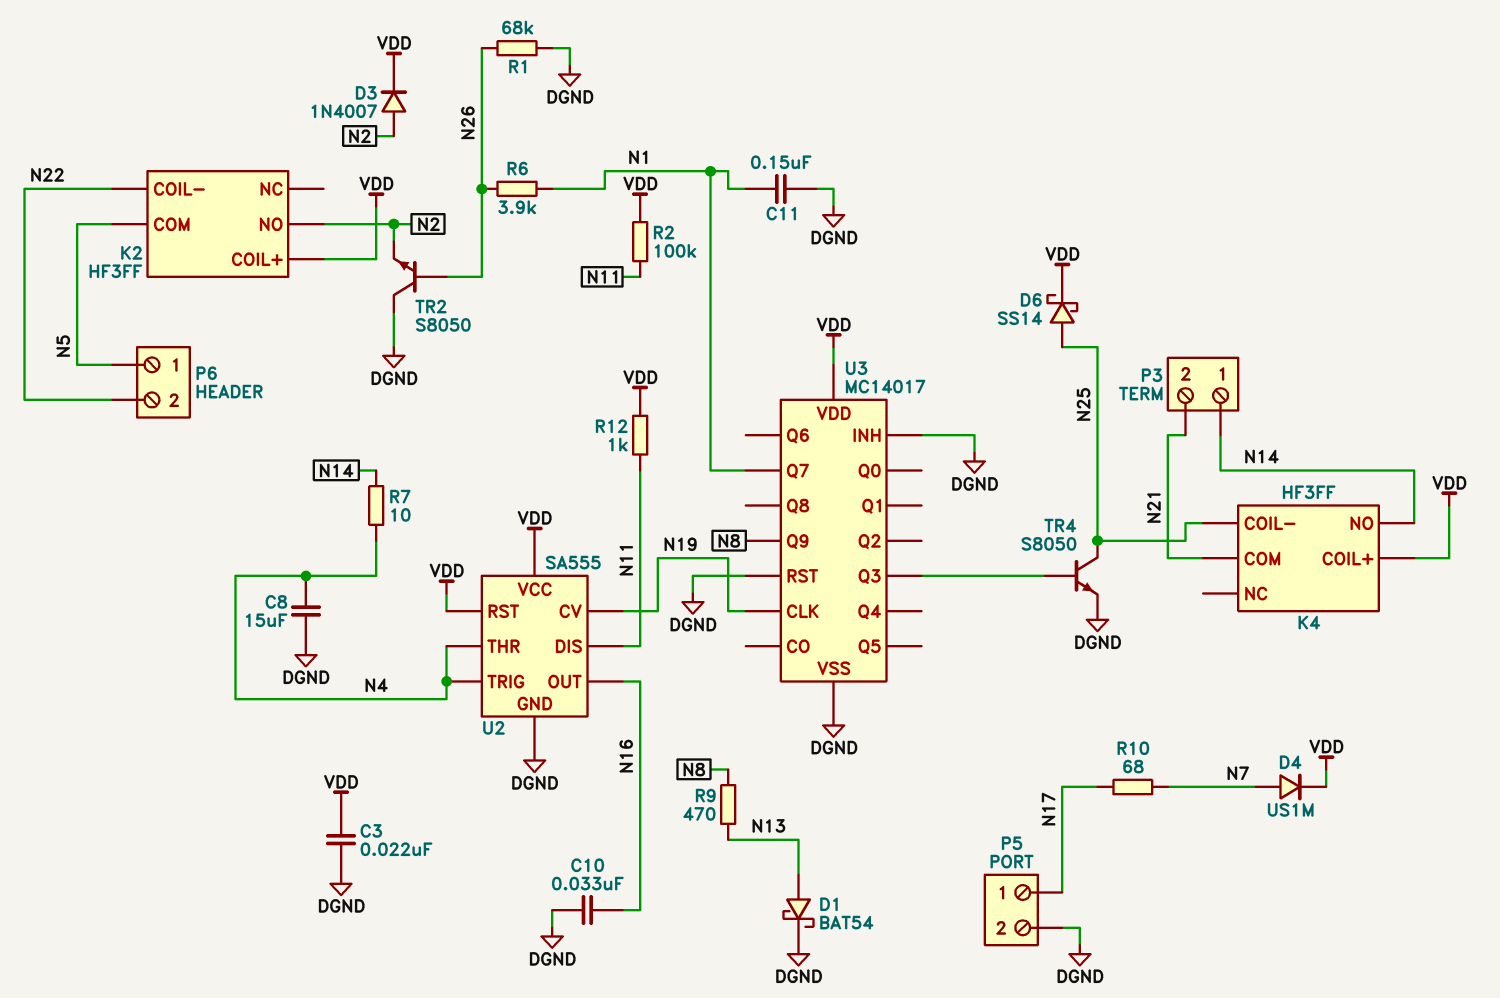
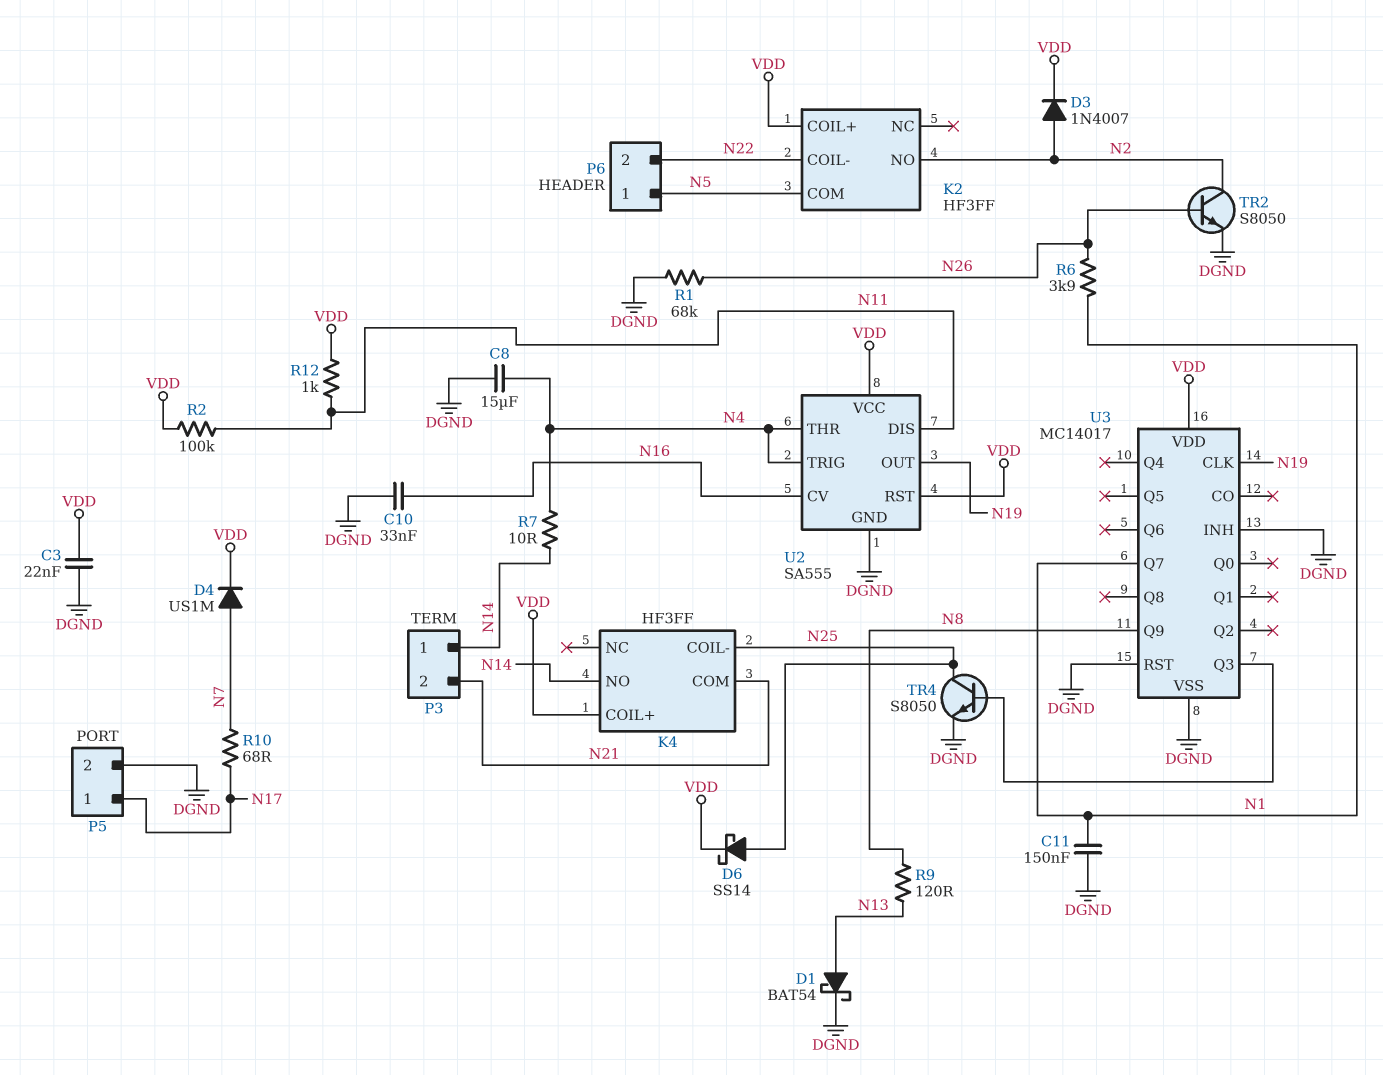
R9: 470 (N8, N13) -> 120 (N8, N13)
TR2: NPN S8050 (B N26, C DGND, E N2) -> NPN S8050 (B N26, C N2, E DGND)
U2 pin CV: N19 -> N16
U2 pin OUT: N16 -> N19

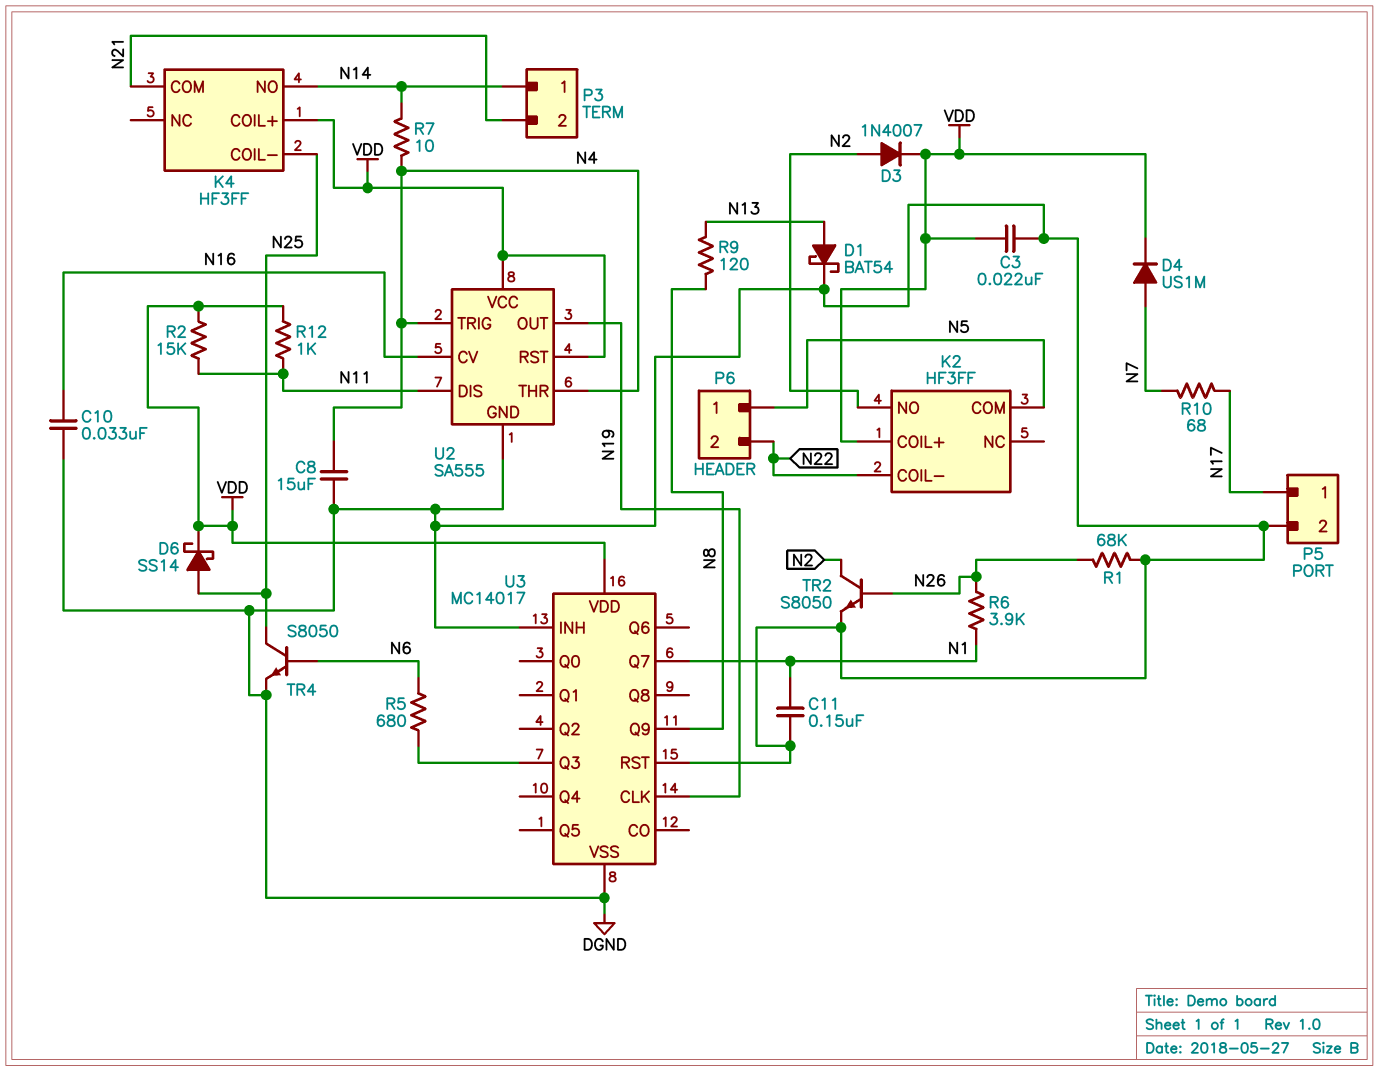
R2: 100k (N11, VDD) -> 15k (N11, VDD)
R5: none -> 680 (N6, U3/Q3)
TR4: NPN S8050 (B U3/Q3, C N25, E DGND) -> NPN S8050 (B N6, C N25, E DGND)

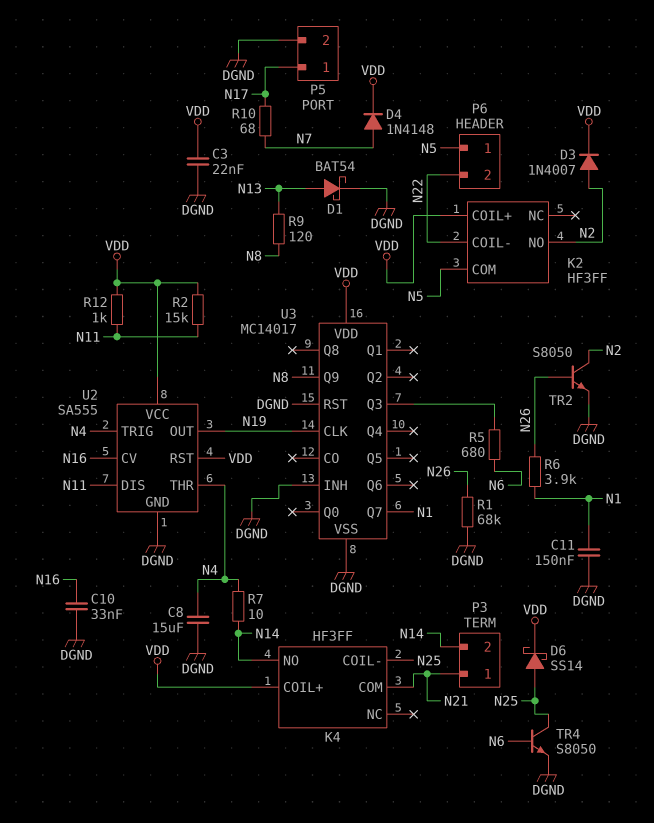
D4: diode US1M (A N7, K VDD) -> diode 1N4148 (A N7, K VDD)
P3 pin 1: N14 -> N21
P3 pin 2: N21 -> N14

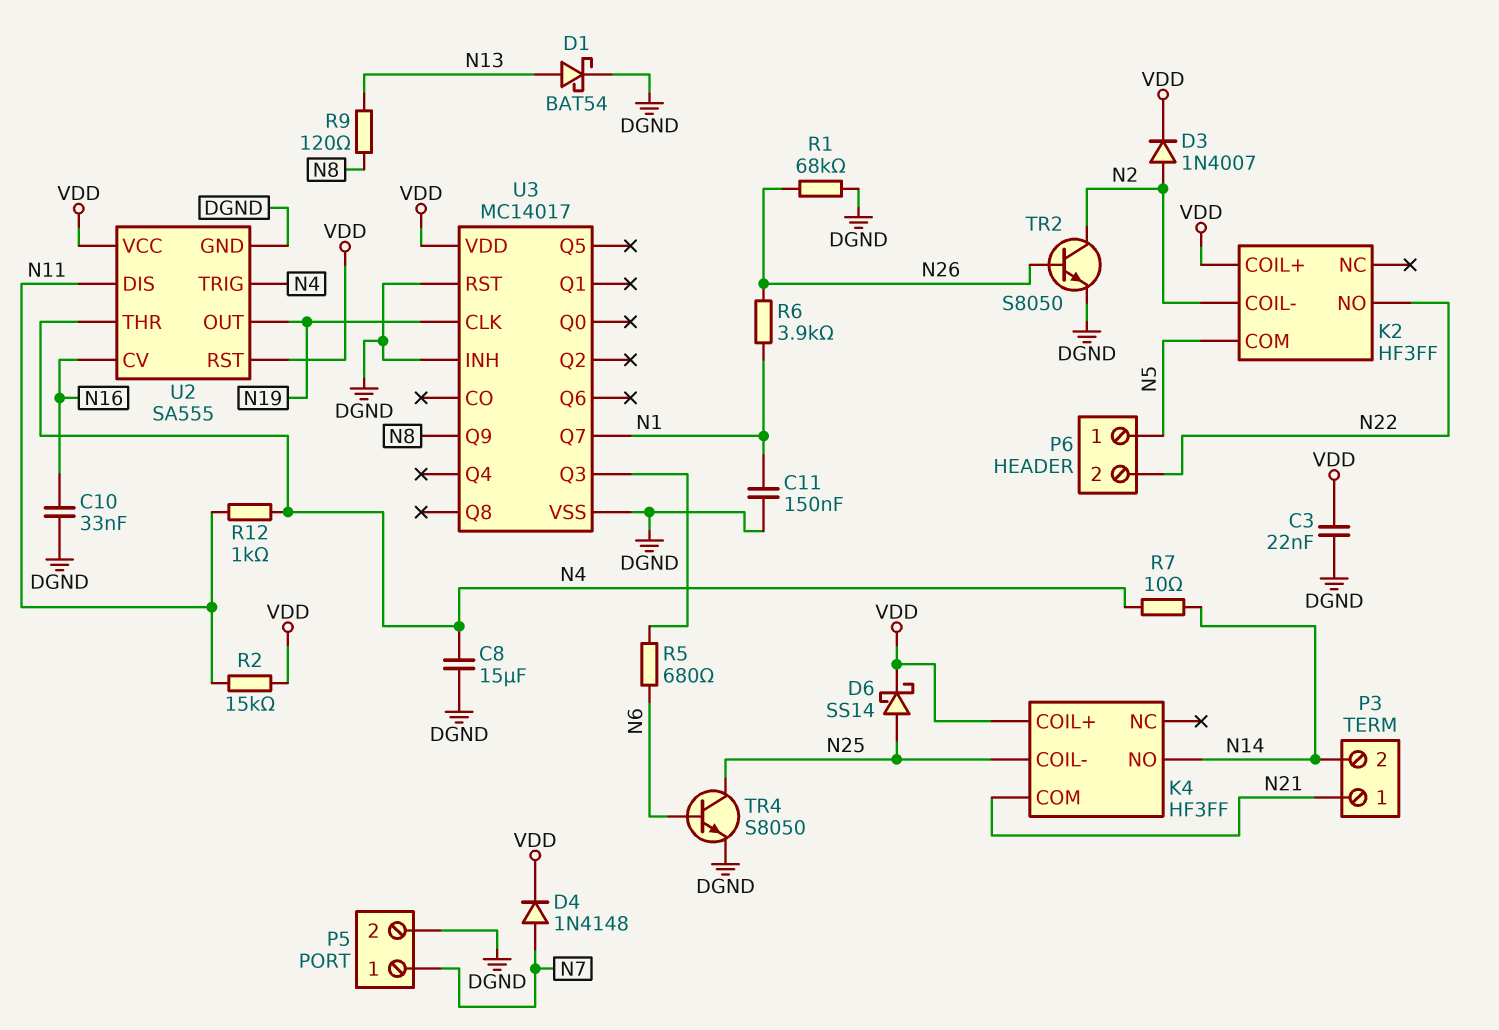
K2 pin COIL-: N22 -> N2
K2 pin NO: N2 -> N22
P5 pin 1: N17 -> N7
R10: 68 (N7, N17) -> none
R12: 1k (N11, VDD) -> 1k (N4, N11)

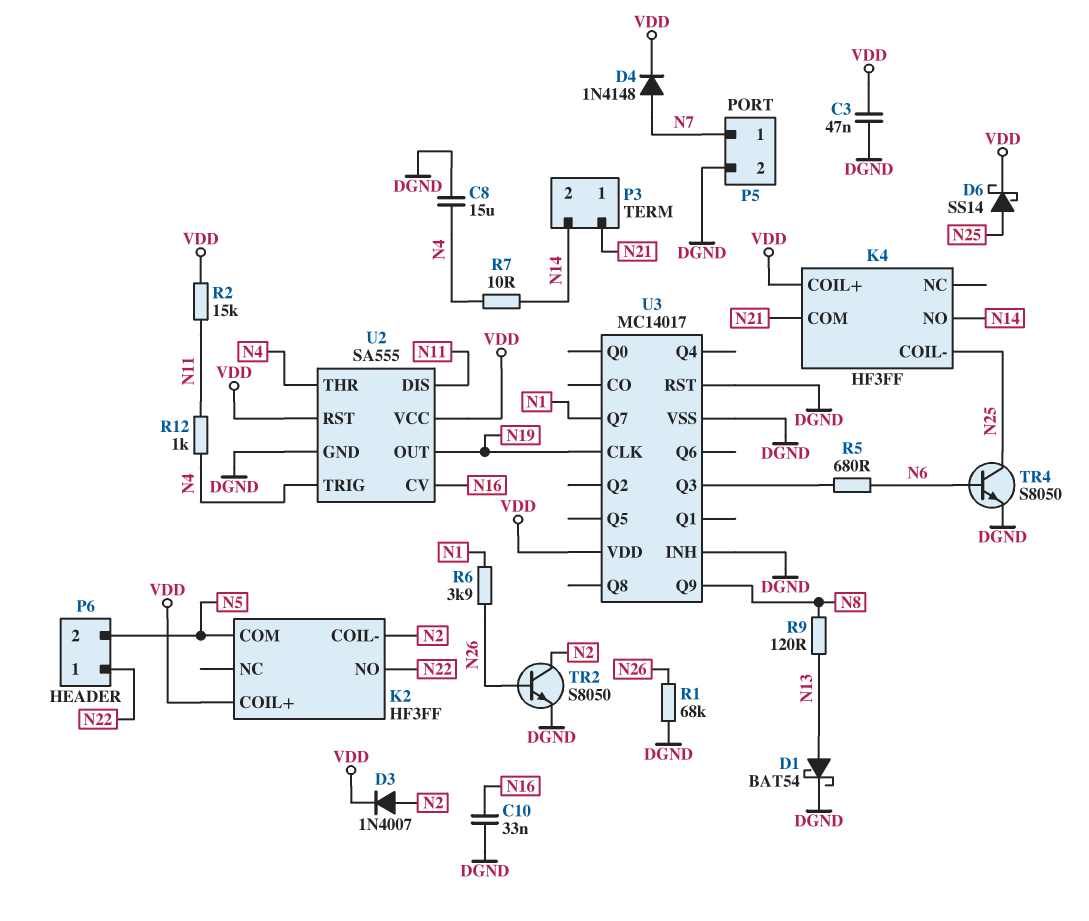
C3: 22nF (DGND, VDD) -> 47nF (DGND, VDD)
C11: 150nF (DGND, N1) -> none
P6 pin 1: N5 -> N22
P6 pin 2: N22 -> N5

